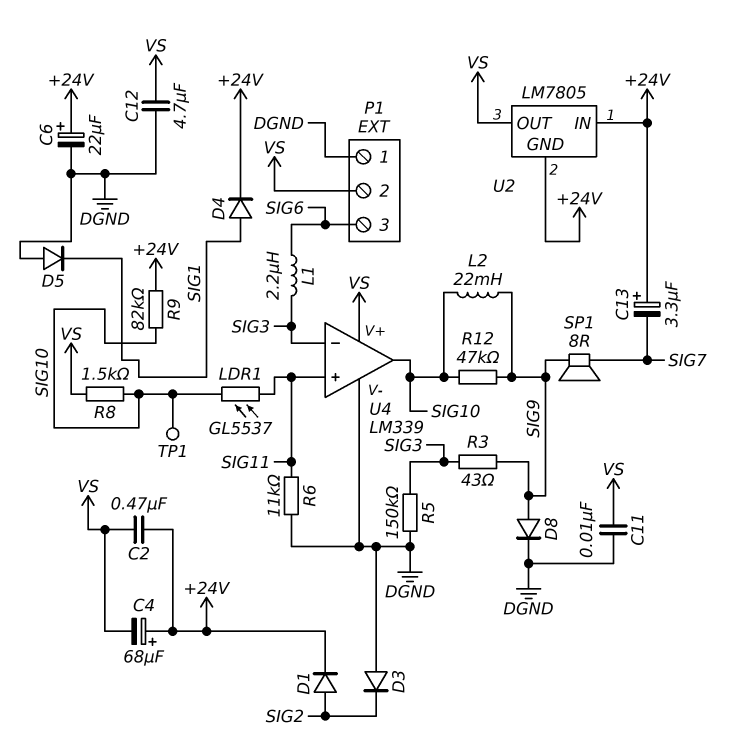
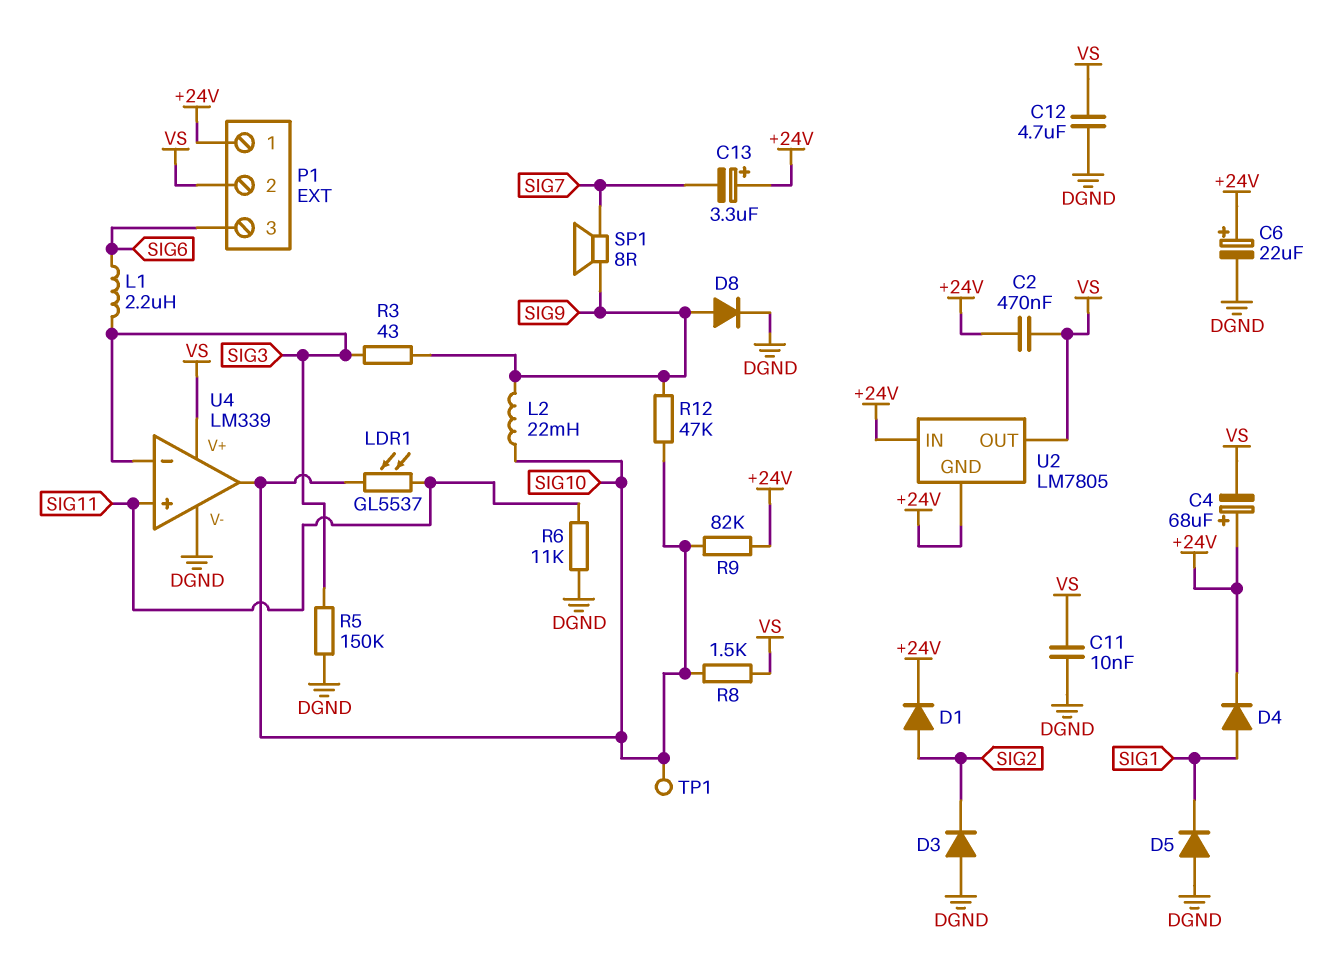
P1 pin 1: DGND -> +24V

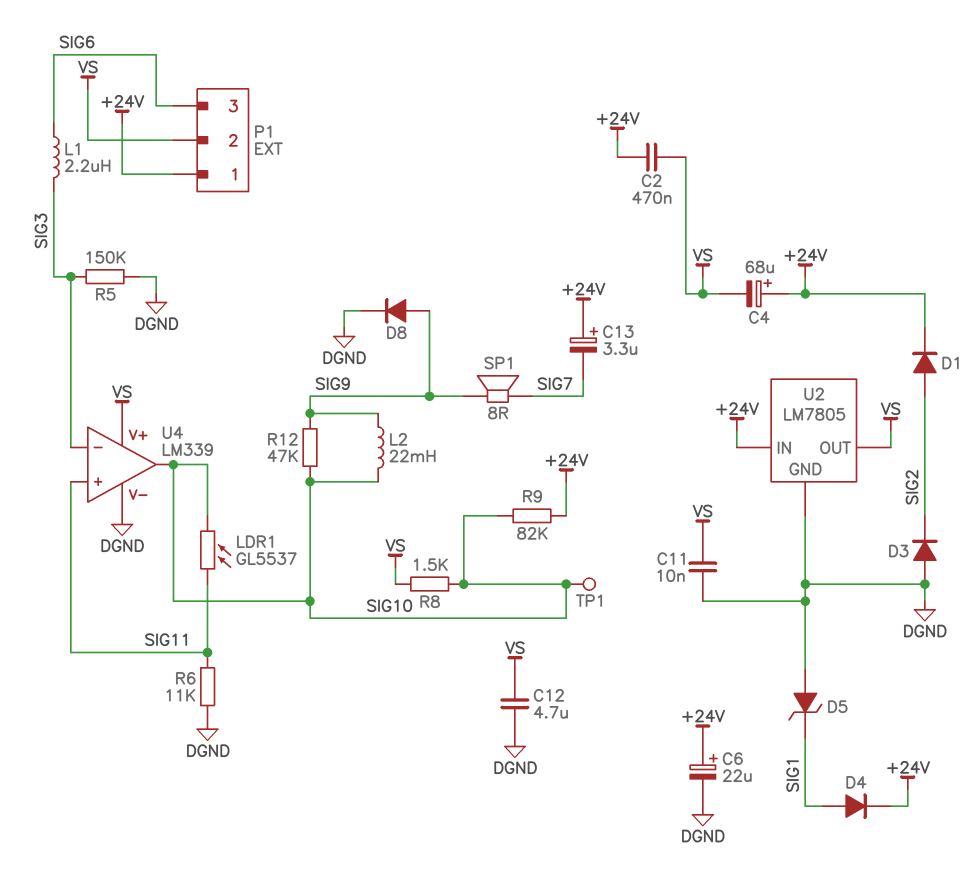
D5: diode (A DGND, K SIG1) -> zener (A DGND, K SIG1)
R3: 43 (SIG3, SIG9) -> none
U2 pin GND: +24V -> DGND

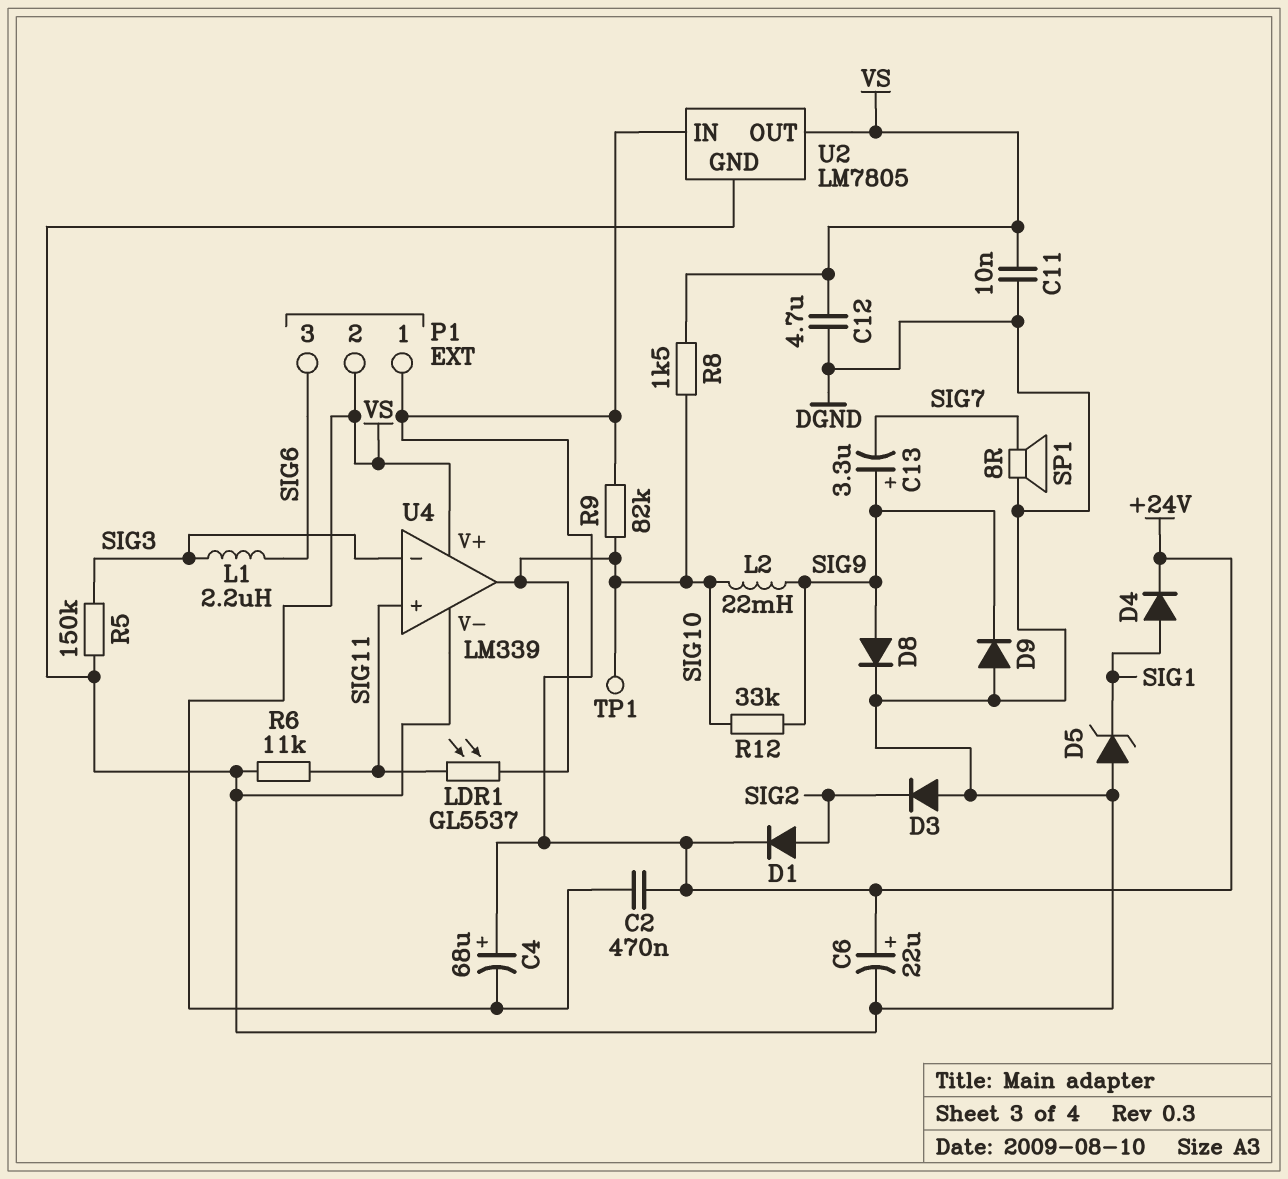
C13: 3.3uF (plus +24V, minus SIG7) -> 3.3uF (plus SIG9, minus SIG7)
D9: none -> diode (A DGND, K SIG9)
R12: 47k (SIG9, SIG10) -> 33k (SIG9, SIG10)
SP1: speaker 8R (SIG7, SIG9) -> speaker 8R (DGND, SIG7)

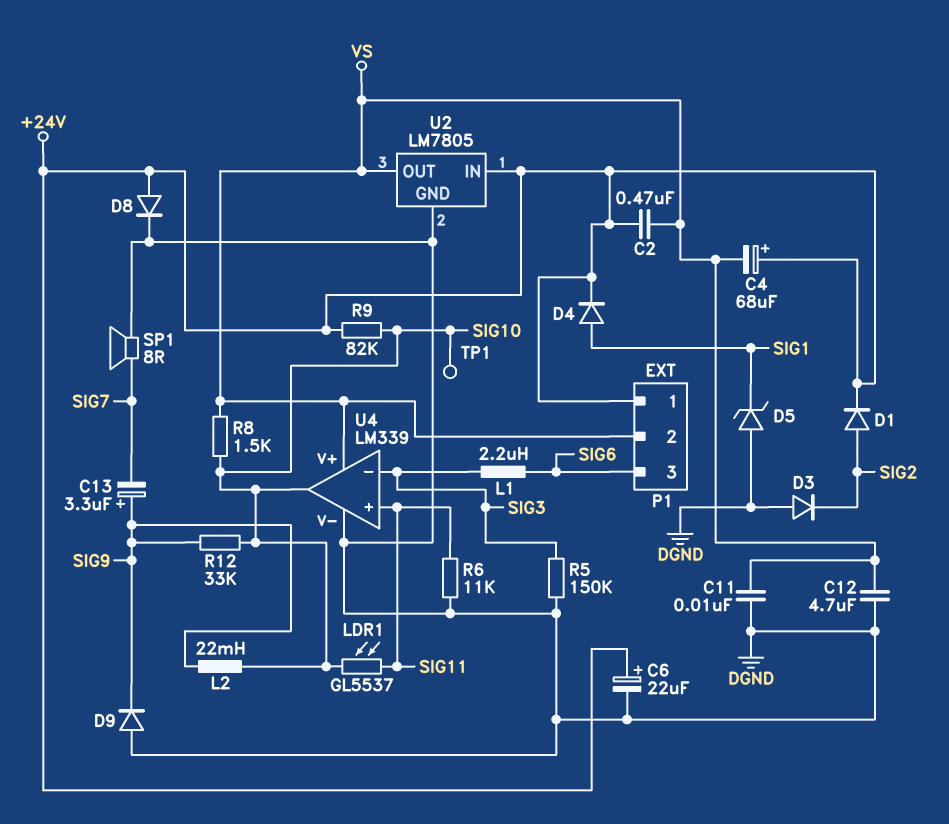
D8: diode (A SIG9, K DGND) -> diode (A +24V, K DGND)

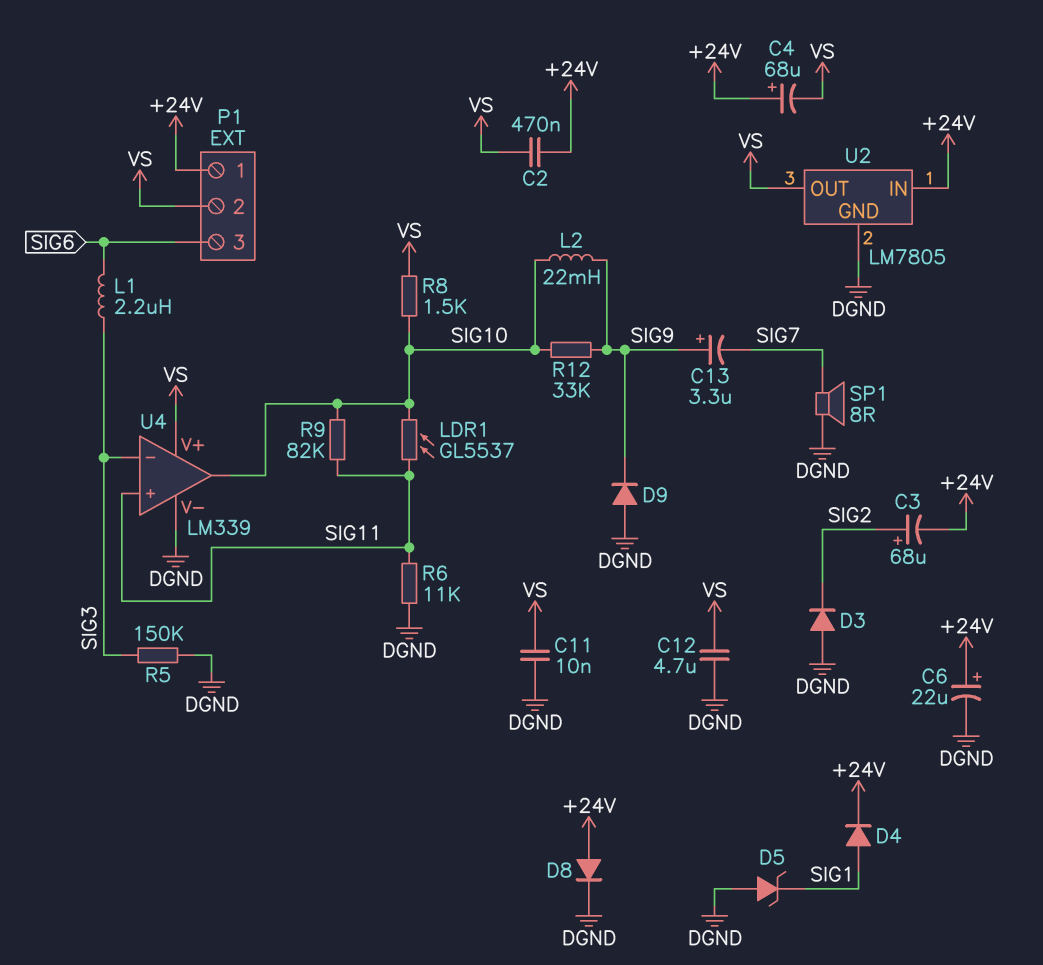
C3: none -> 68uF (plus SIG2, minus +24V)
D1: diode (A SIG2, K +24V) -> none
R9: 82k (+24V, SIG10) -> 82k (SIG10, SIG11)
TP1: test point (SIG10) -> none

